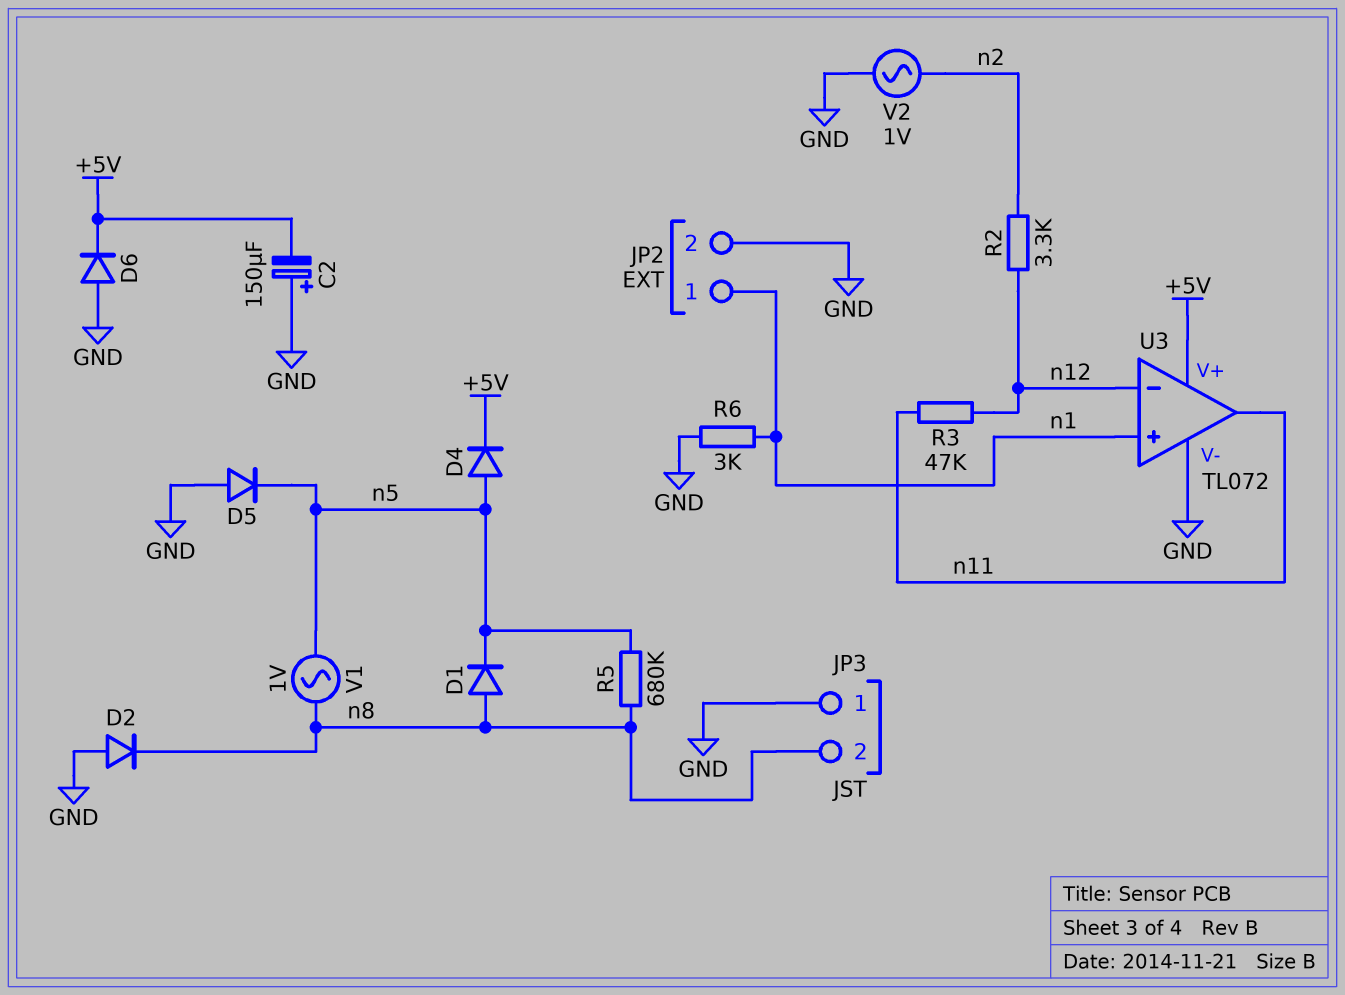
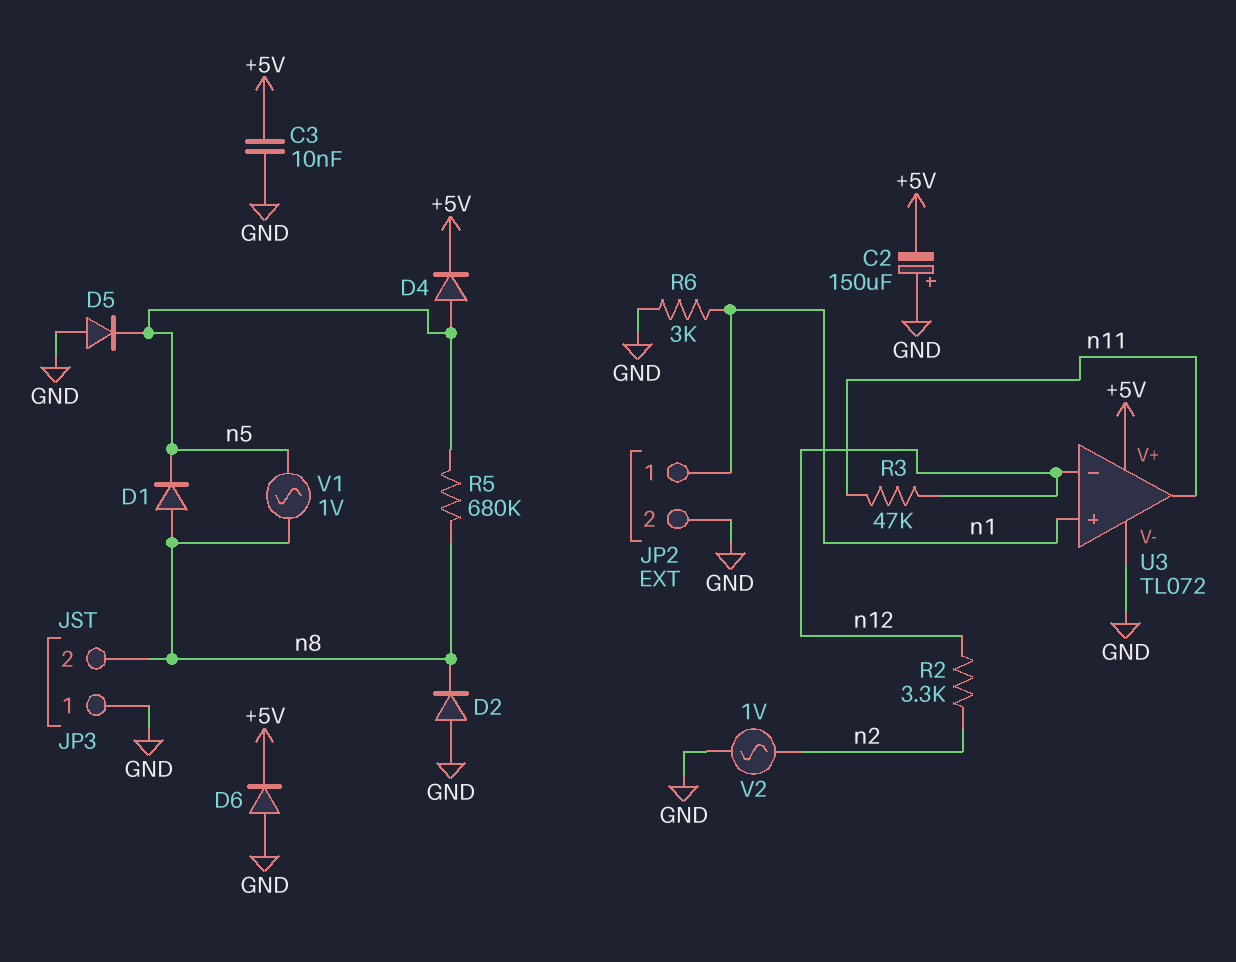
C3: none -> 10nF (+5V, GND)

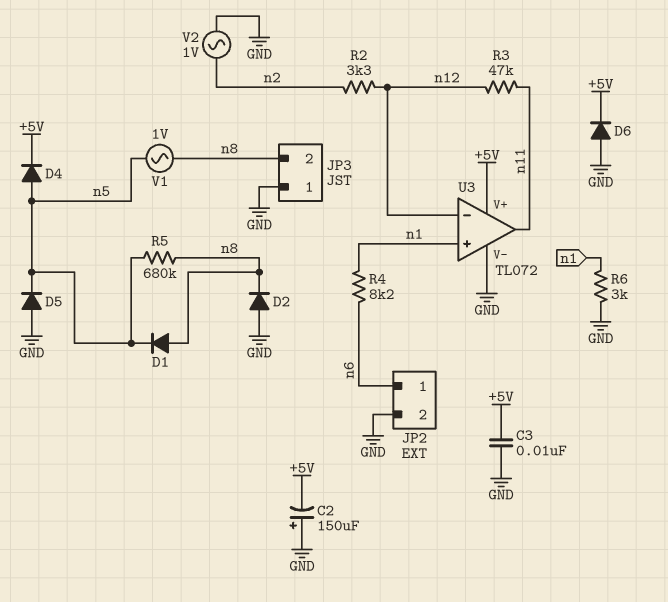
JP2 pin 1: n1 -> n6
R4: none -> 8.2k (n1, n6)

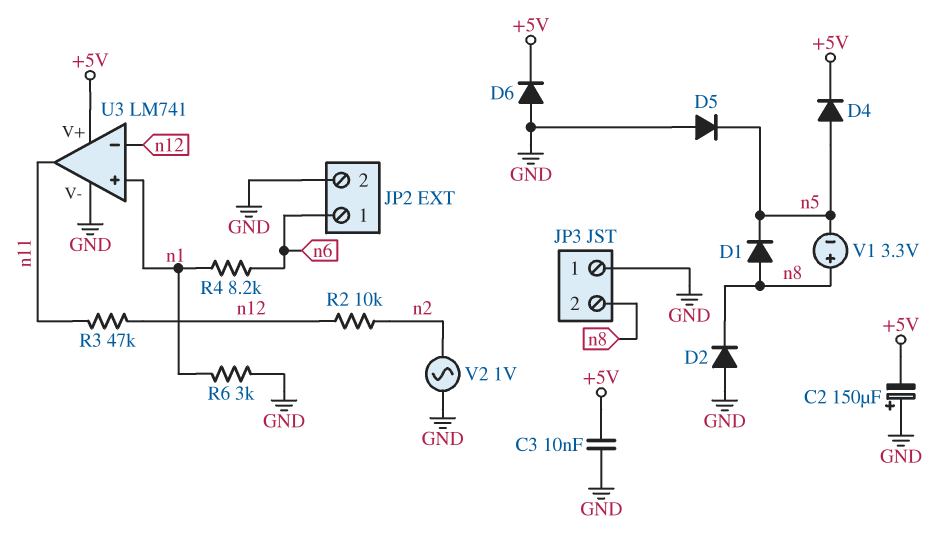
R2: 3.3k (n2, n12) -> 10k (n2, n12)
R5: 680k (n5, n8) -> none
U3: TL072 -> LM741
V1: AC 1V (n5, n8) -> 3.3V (plus n8, minus n5)

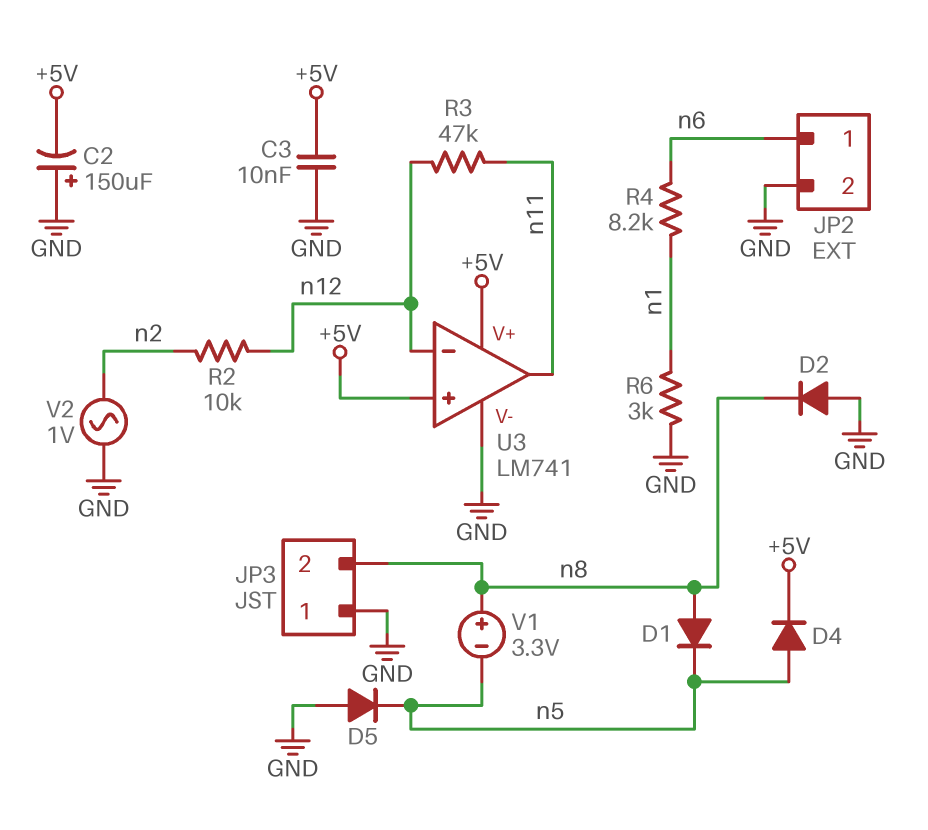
D6: diode (A GND, K +5V) -> none
U3 pin in+: n1 -> +5V

